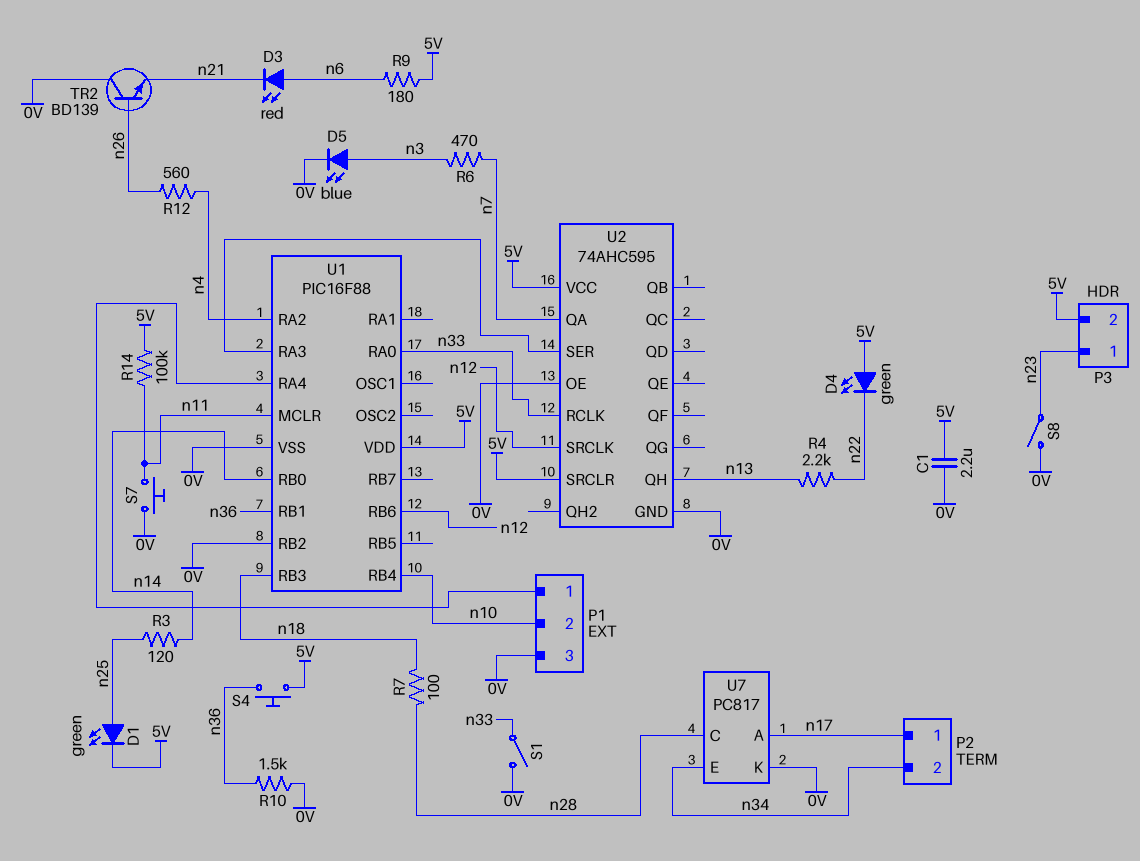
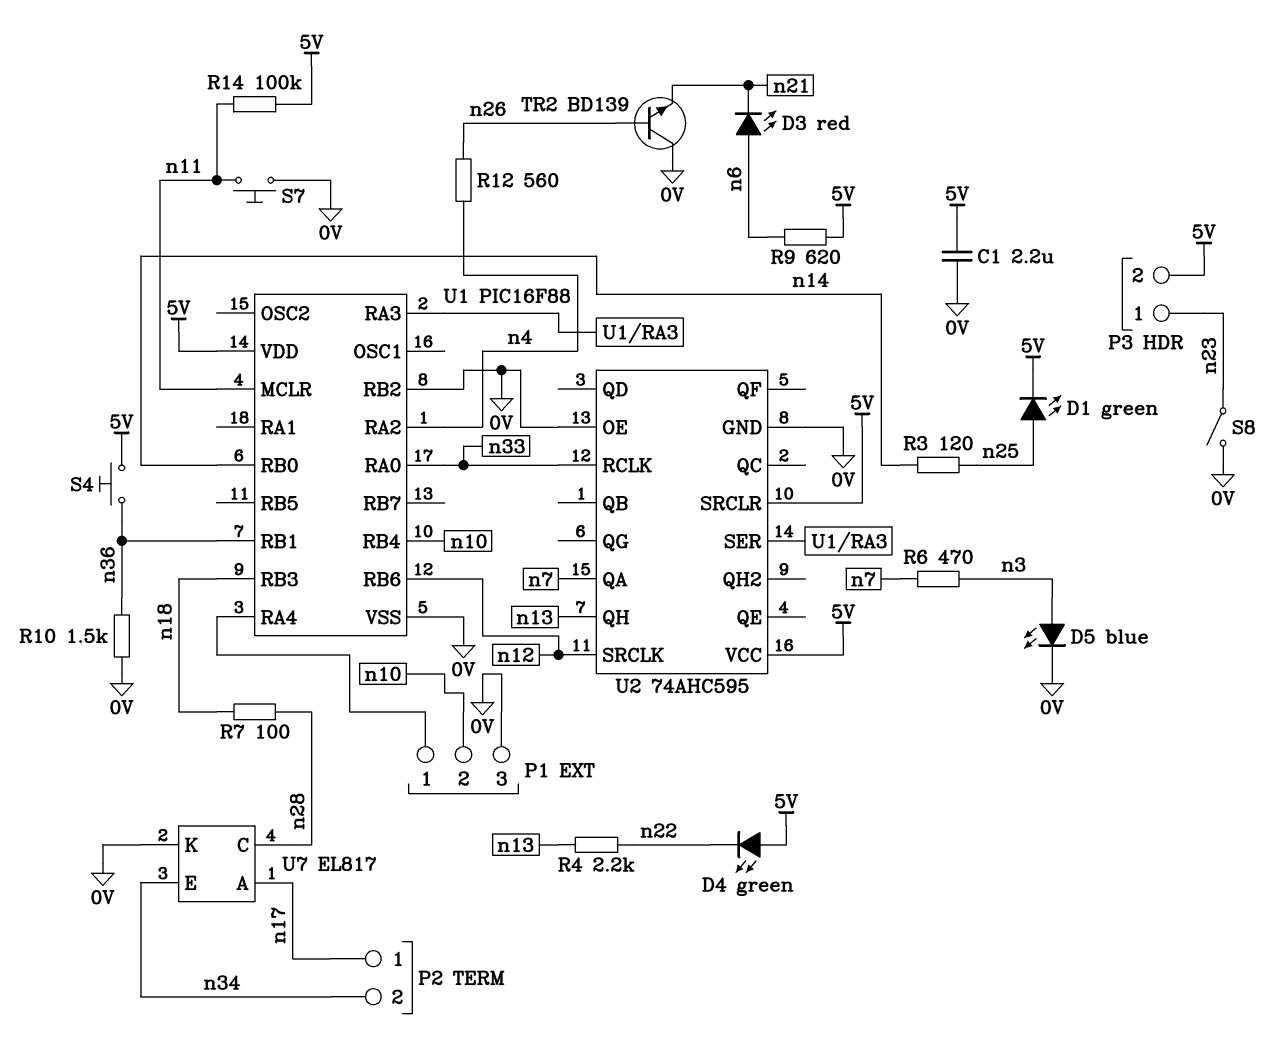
R9: 180 (5V, n6) -> 620 (5V, n6)
S1: switch (0V, n33) -> none
U7: PC817 -> EL817

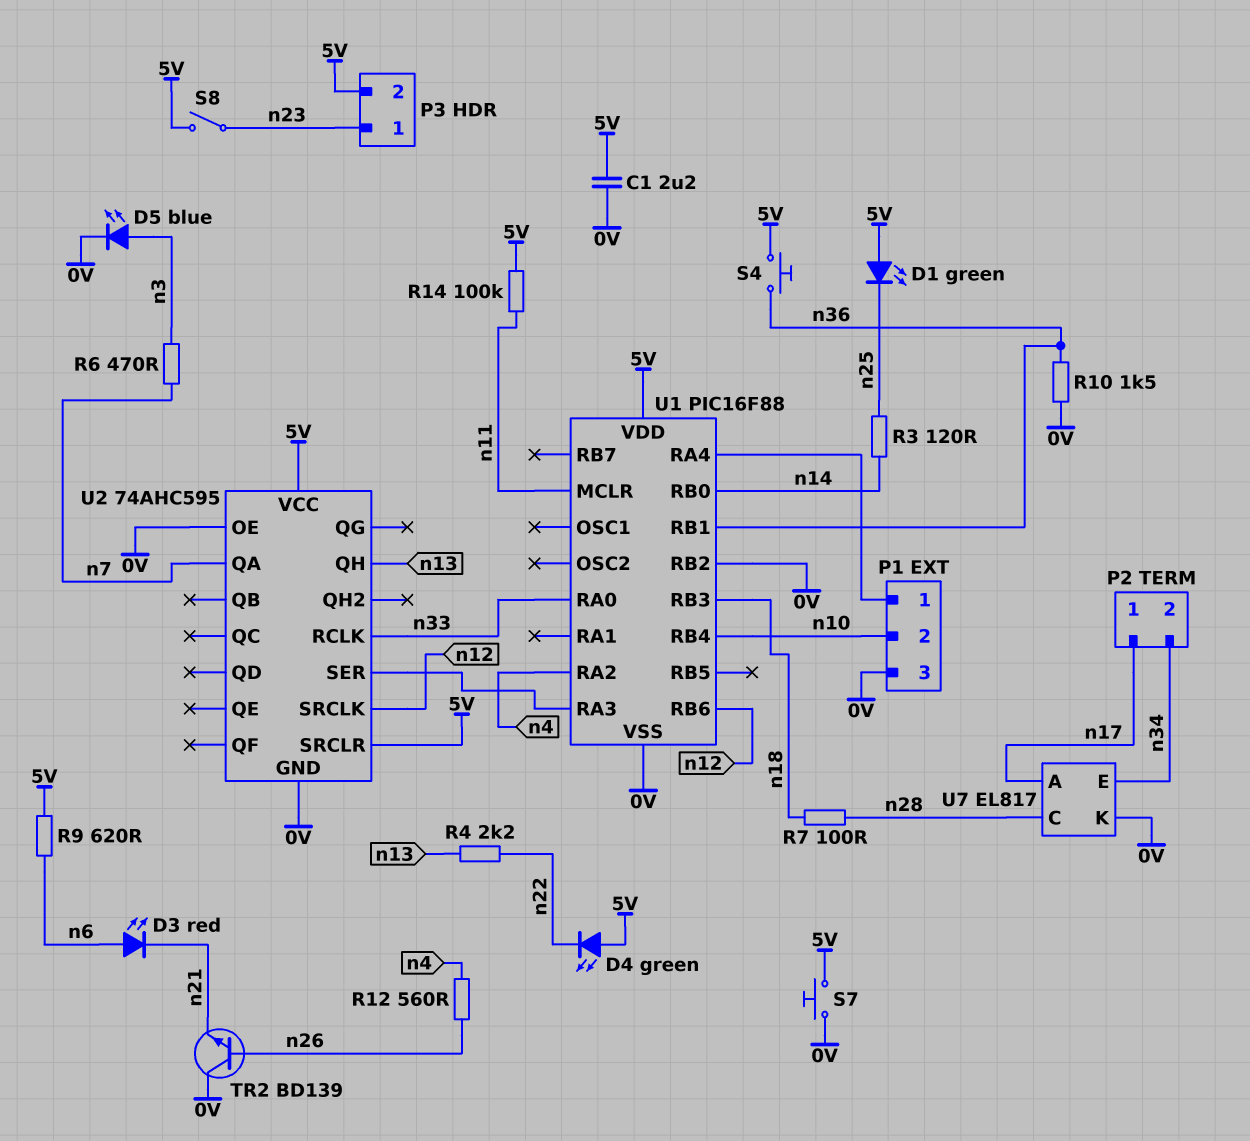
D1: LED green (A n25, K 5V) -> LED green (A 5V, K n25)
S7: button (0V, n11) -> button (0V, 5V)
S8: switch (0V, n23) -> switch (5V, n23)

